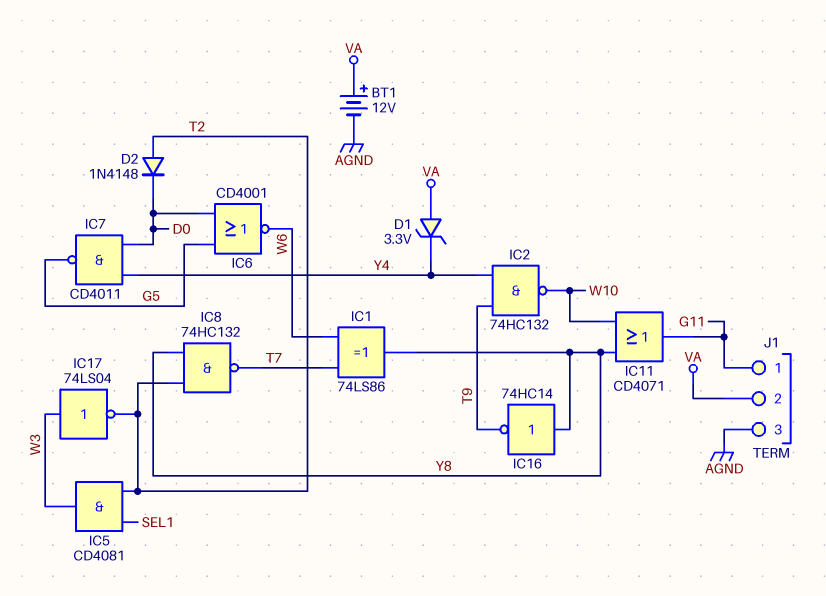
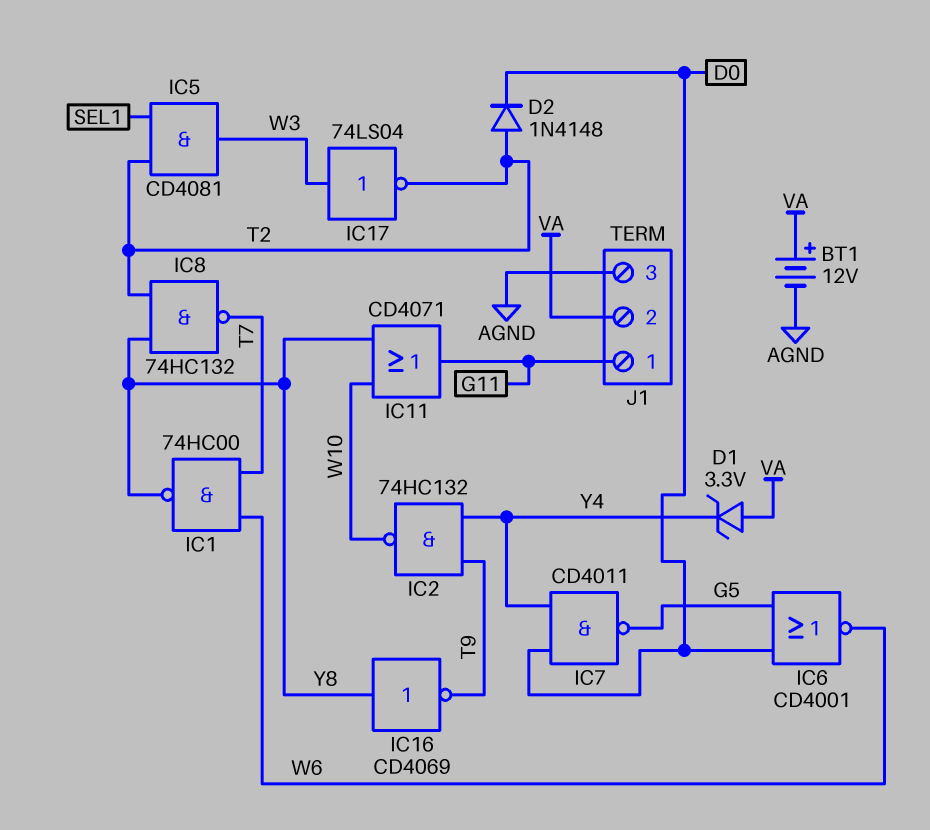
IC1: XOR 74LS86 (in T7, in W6, out Y8) -> NAND 74HC00 (in T7, in W6, out Y8)
IC16: NOT 74HC14 (in Y8, out T9) -> NOT CD4069 (in Y8, out T9)

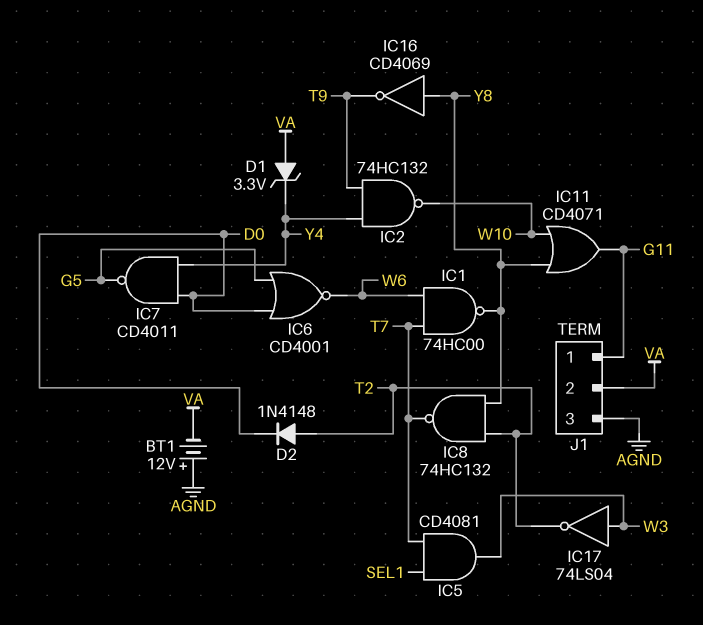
BT1: 12V (plus VA, minus AGND) -> 12V (plus AGND, minus VA)
IC5: AND CD4081 (in SEL1, in T2, out W3) -> AND CD4081 (in SEL1, in T7, out W3)

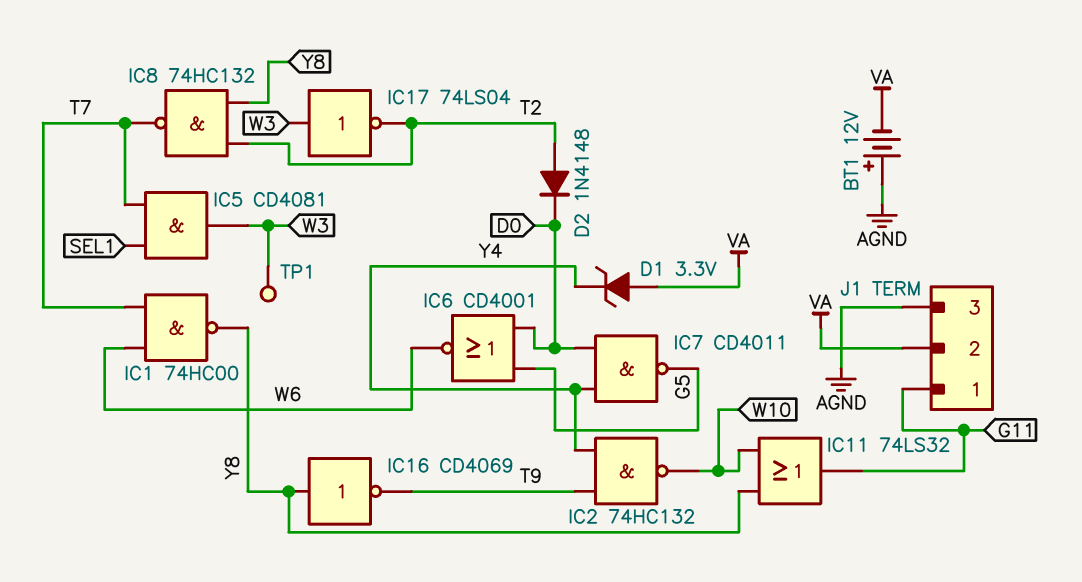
IC11: OR CD4071 (in W10, in Y8, out G11) -> OR 74LS32 (in W10, in Y8, out G11)
TP1: none -> test point (W3)

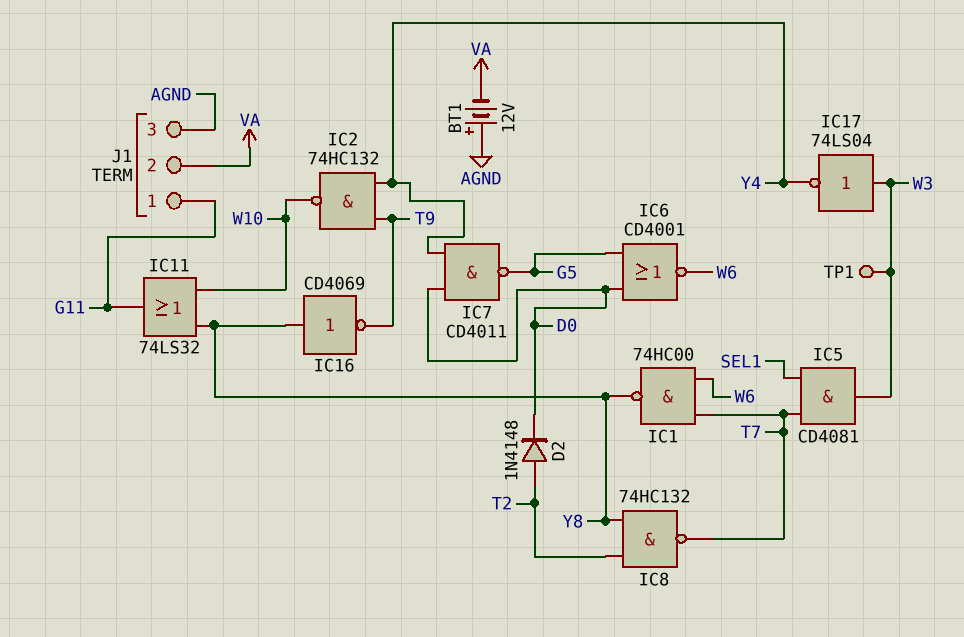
D1: zener 3.3V (A VA, K Y4) -> none
IC17: NOT 74LS04 (in W3, out T2) -> NOT 74LS04 (in W3, out Y4)

